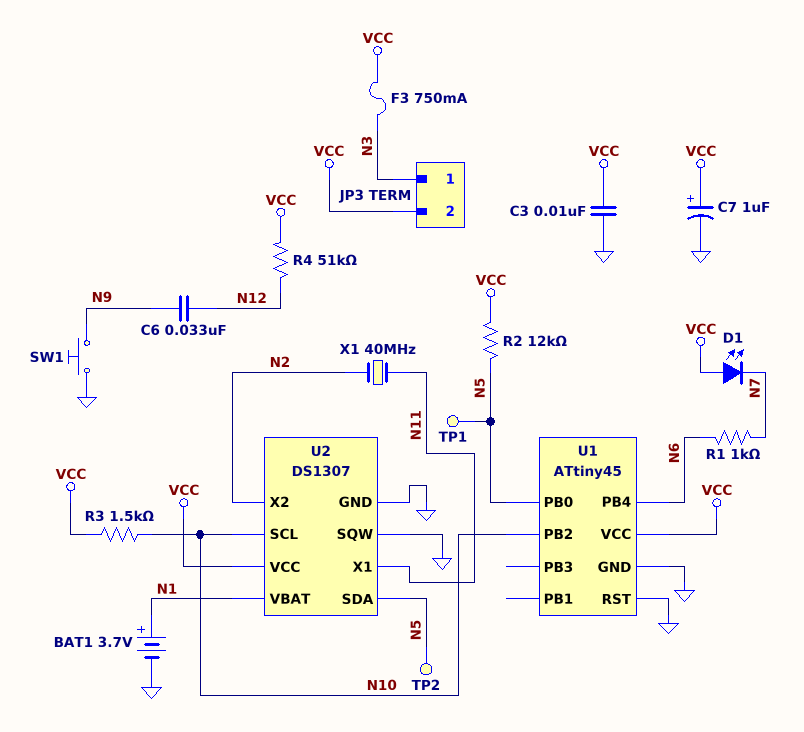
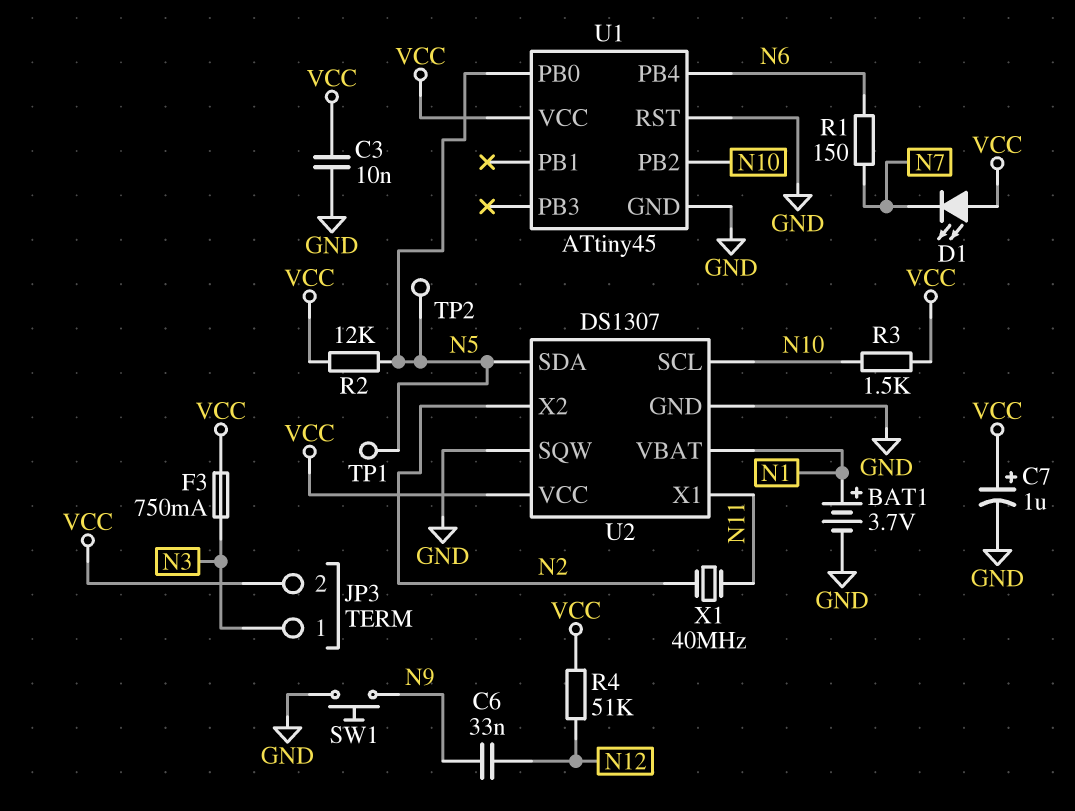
R1: 1k (N6, N7) -> 150 (N6, N7)

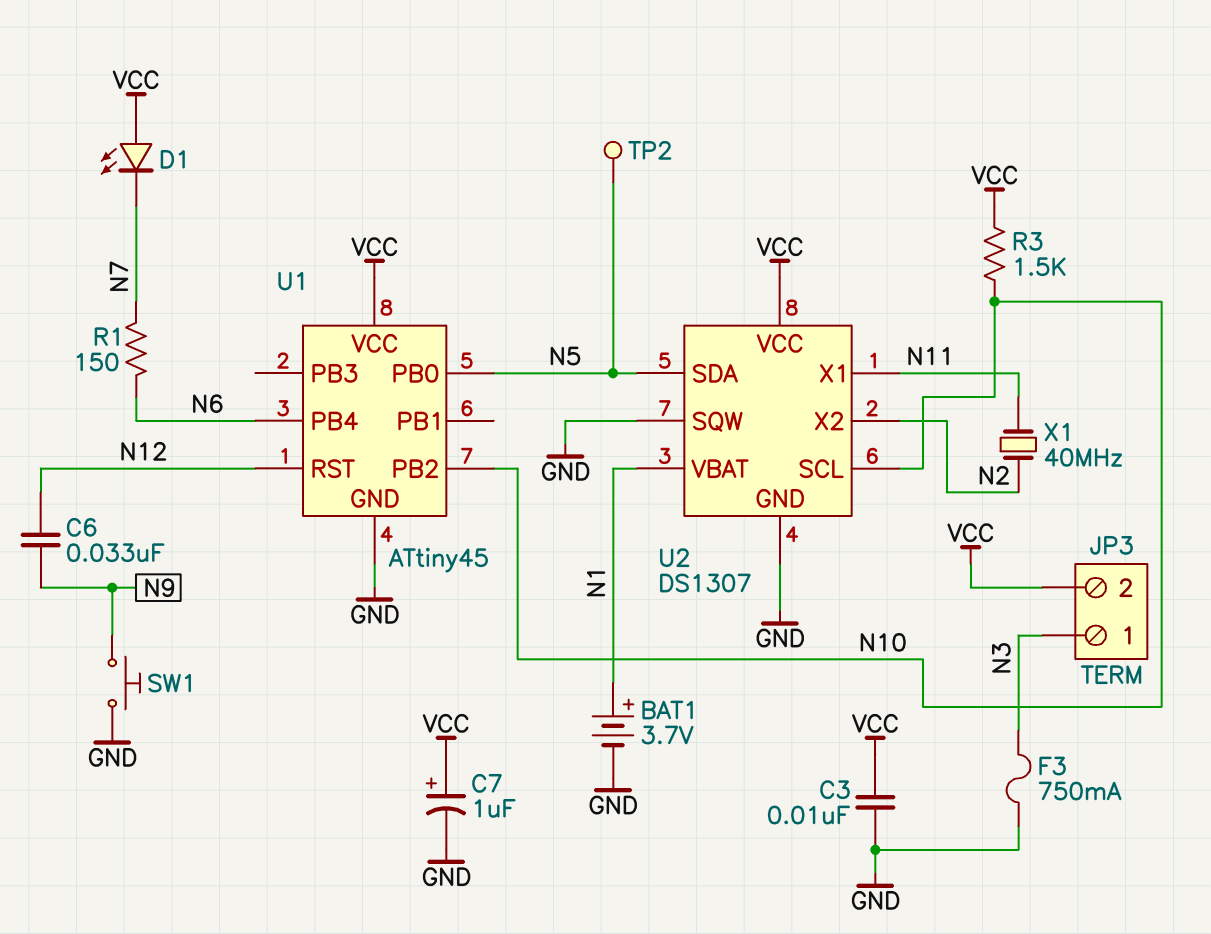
F3: 750mA (N3, VCC) -> 750mA (GND, N3)
R2: 12k (N5, VCC) -> none
R4: 51k (N12, VCC) -> none
TP1: test point (N5) -> none
U1 pin RST: GND -> N12

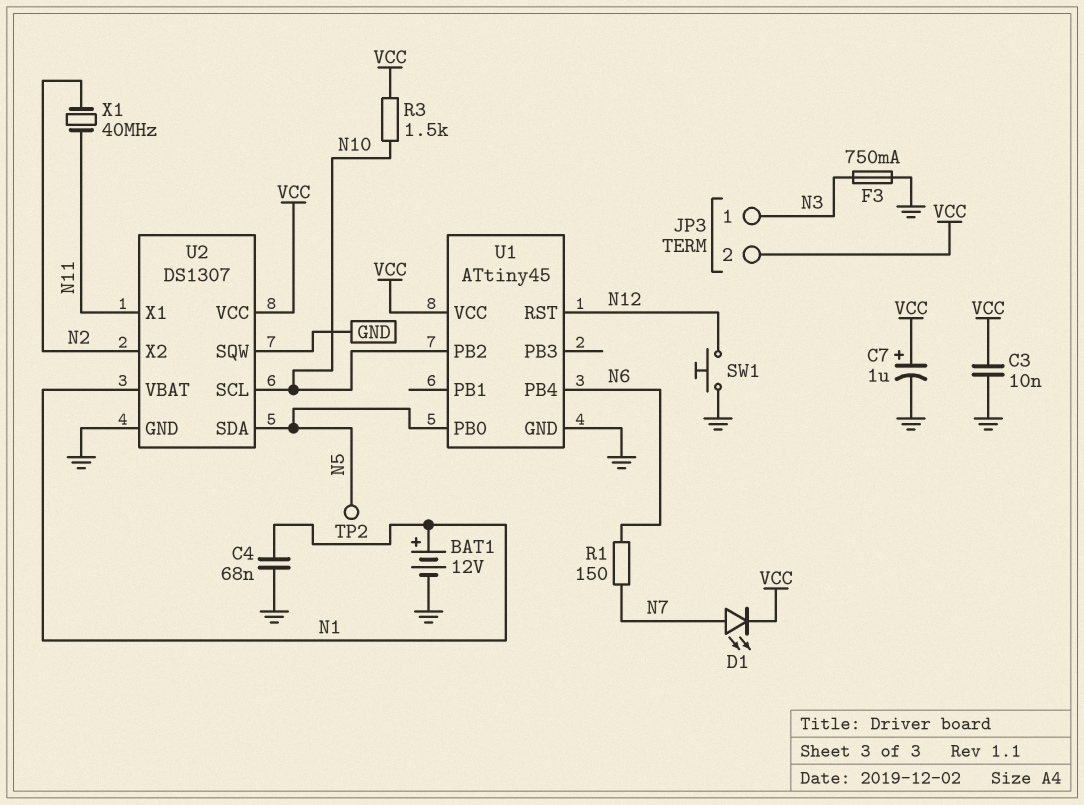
BAT1: 3.7V (plus N1, minus GND) -> 12V (plus N1, minus GND)
C4: none -> 68nF (GND, N1)
C6: 33nF (N9, N12) -> none
D1: LED (A VCC, K N7) -> LED (A N7, K VCC)
SW1: button (GND, N9) -> button (GND, N12)

